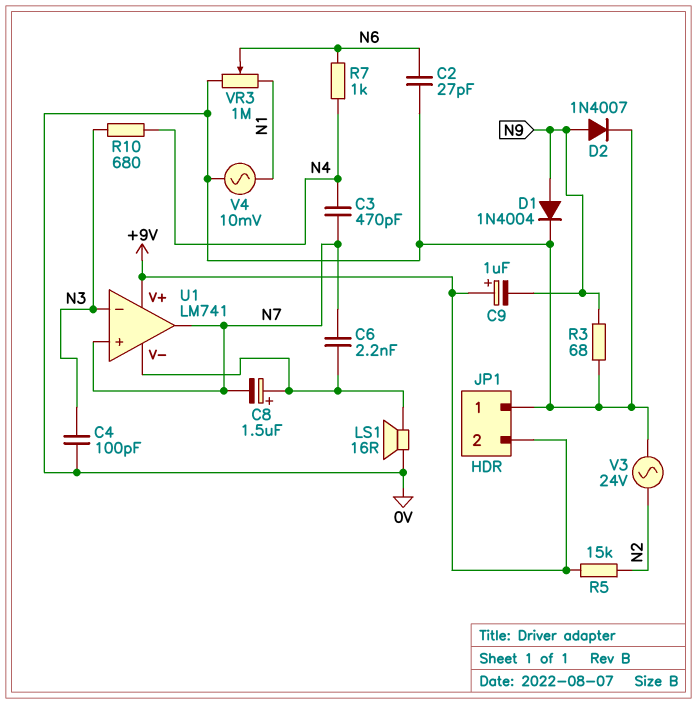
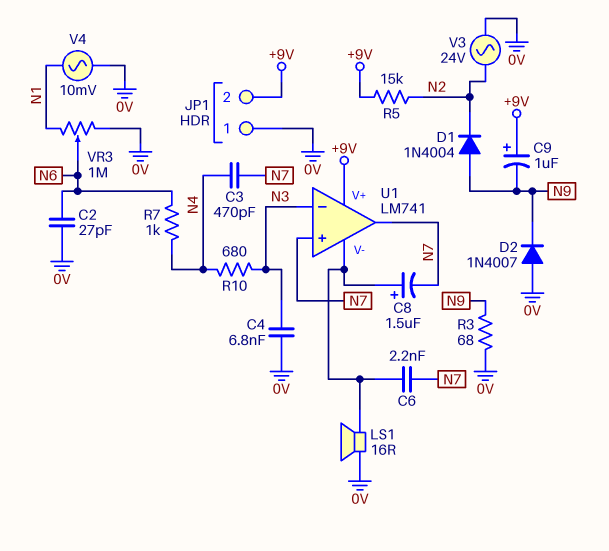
C4: 100pF (0V, N3) -> 6.8nF (0V, N3)
D1: diode 1N4004 (A N9, K 0V) -> diode 1N4004 (A N9, K N2)
D2: diode 1N4007 (A N9, K 0V) -> diode 1N4007 (A 0V, K N9)

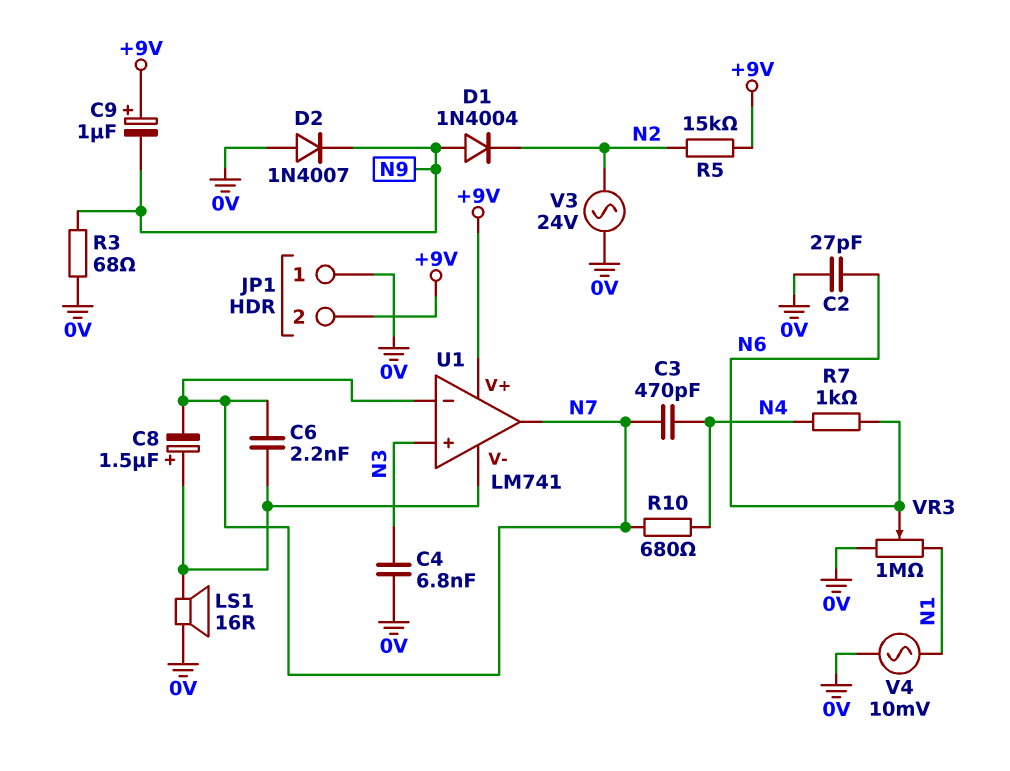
R10: 680 (N3, N4) -> 680 (N4, N7)
U1 pin in+: N7 -> N3
U1 pin in-: N3 -> N7

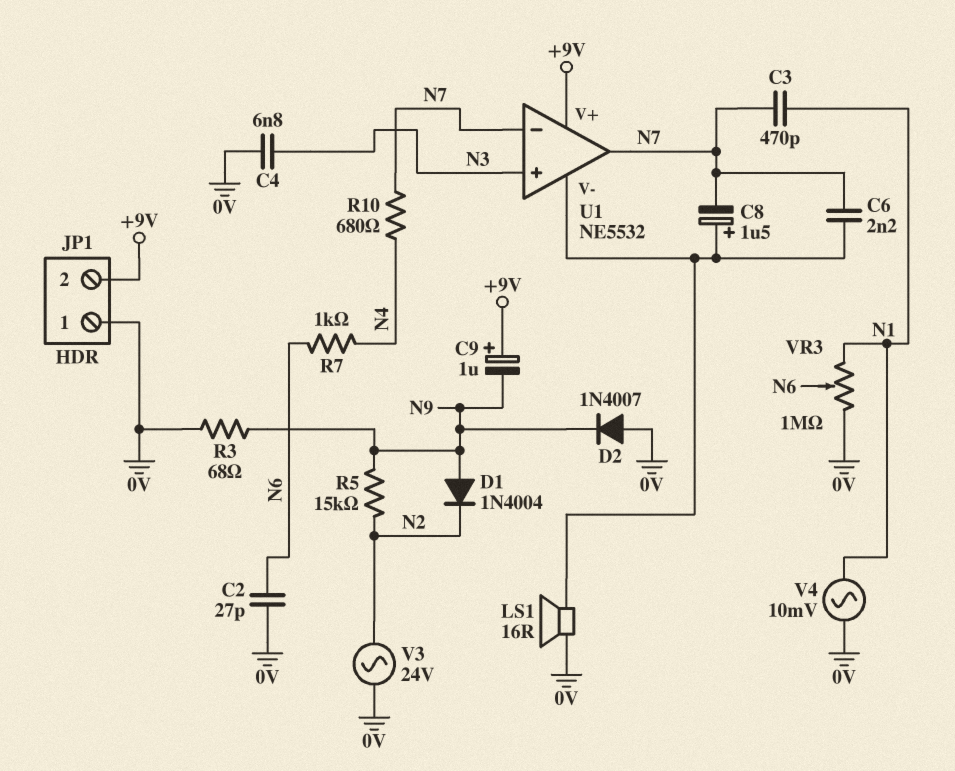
C3: 470pF (N4, N7) -> 470pF (N1, N7)
R5: 15k (+9V, N2) -> 15k (N2, N9)
U1: LM741 -> NE5532

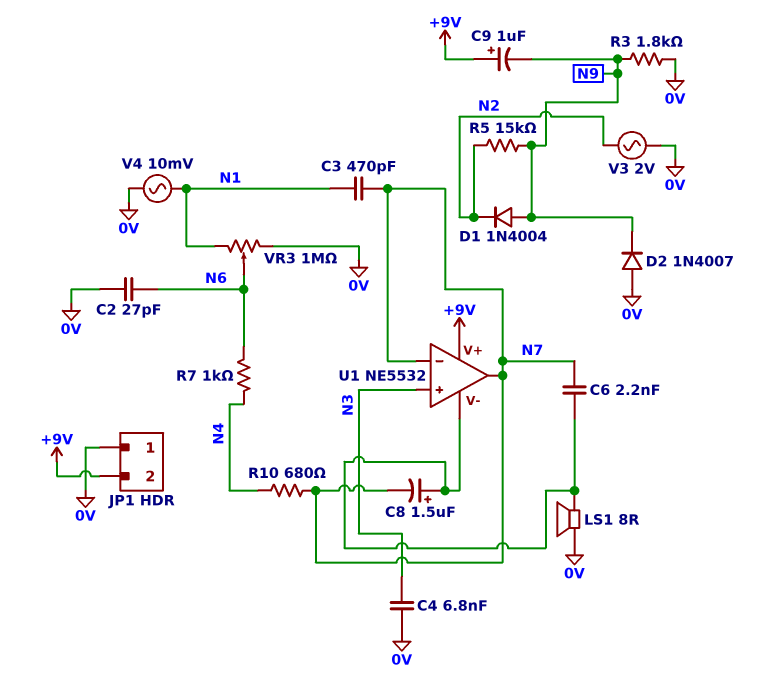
LS1: speaker 16R (0V, U1/V-) -> speaker 8R (0V, U1/V-)
R3: 68 (0V, N9) -> 1.8k (0V, N9)
V3: AC 24V (0V, N2) -> AC 2V (0V, N2)

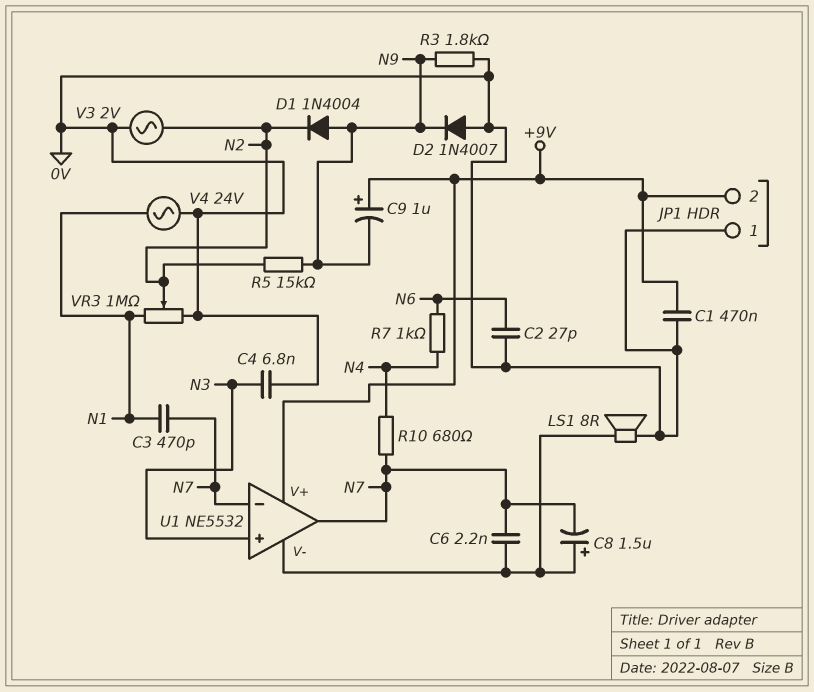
C1: none -> 470nF (+9V, 0V)
V4: AC 10mV (0V, N1) -> AC 24V (0V, N1)
VR3: 1M (0V, N1, wiper N6) -> 1M (0V, N1, wiper N2)

